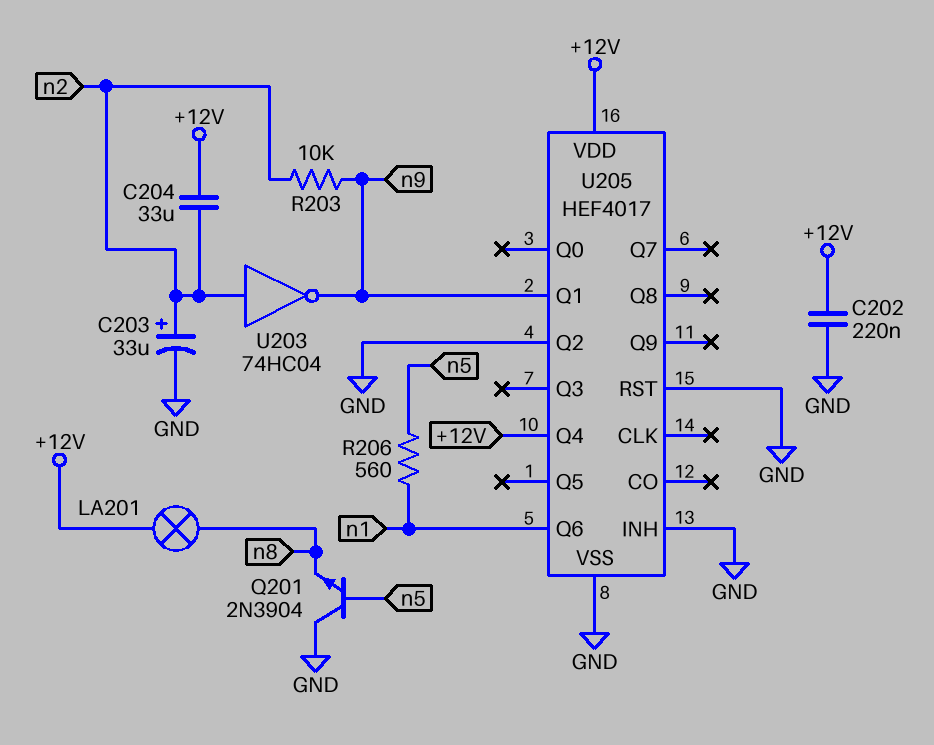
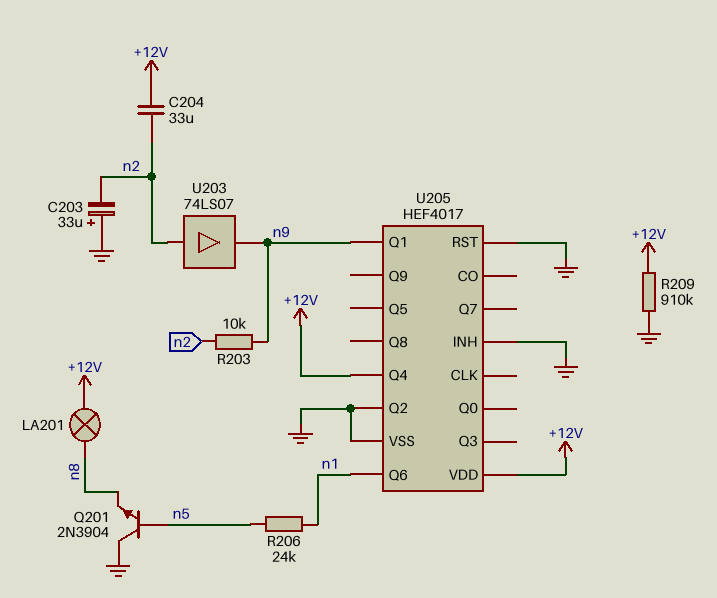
C202: 220nF (+12V, GND) -> none
C203: 33uF (plus n2, minus GND) -> 33uF (plus GND, minus n2)
R206: 560 (n1, n5) -> 24k (n1, n5)
R209: none -> 910k (+12V, GND)
U203: NOT 74HC04 (in n2, out n9) -> buffer 74LS07 (in n2, out n9)

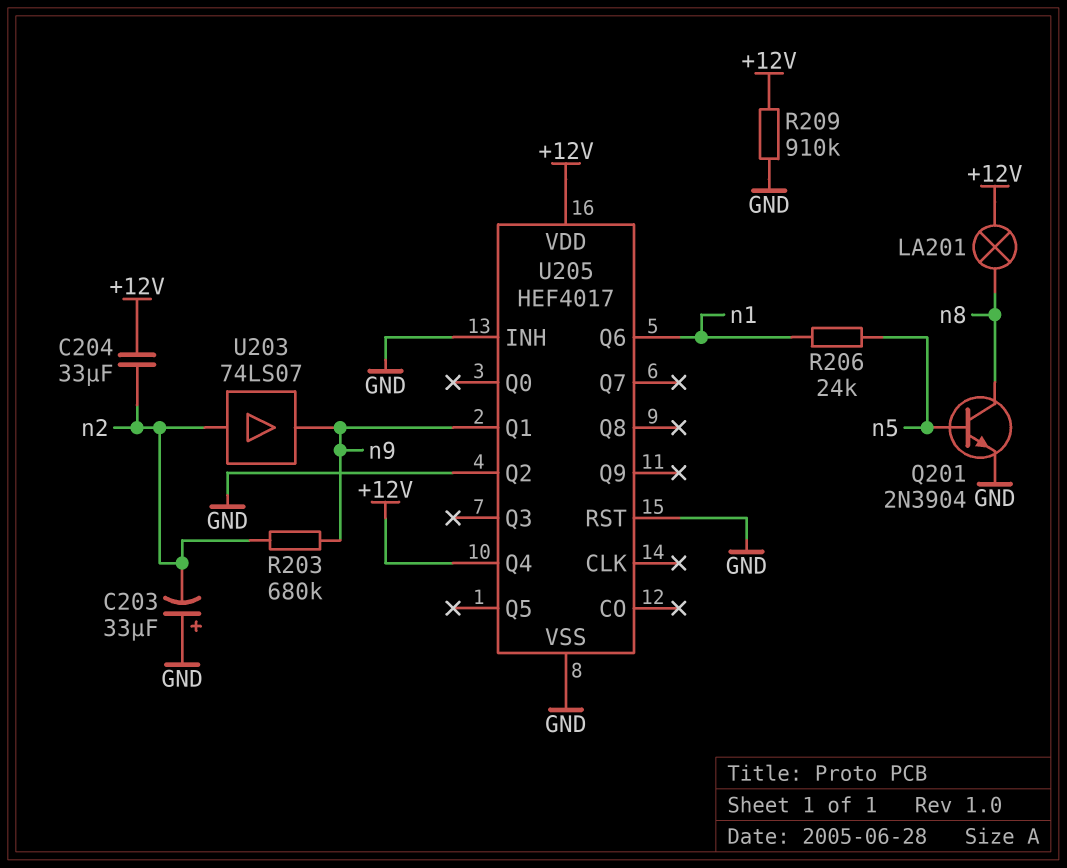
Q201: NPN 2N3904 (B n5, C GND, E n8) -> NPN 2N3904 (B n5, C n8, E GND)
R203: 10k (n2, n9) -> 680k (n2, n9)

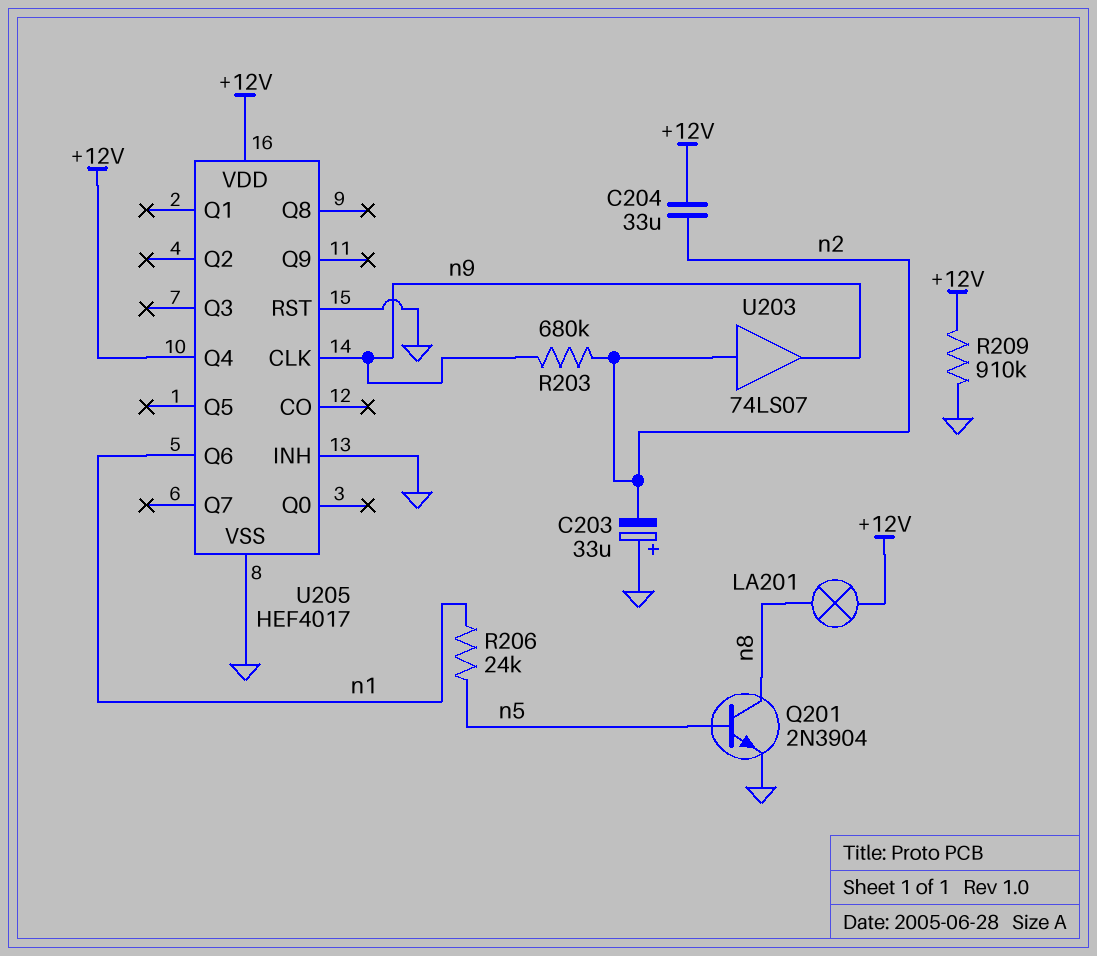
U205 pin CLK: none -> n9
U205 pin Q1: n9 -> none
U205 pin Q2: GND -> none

